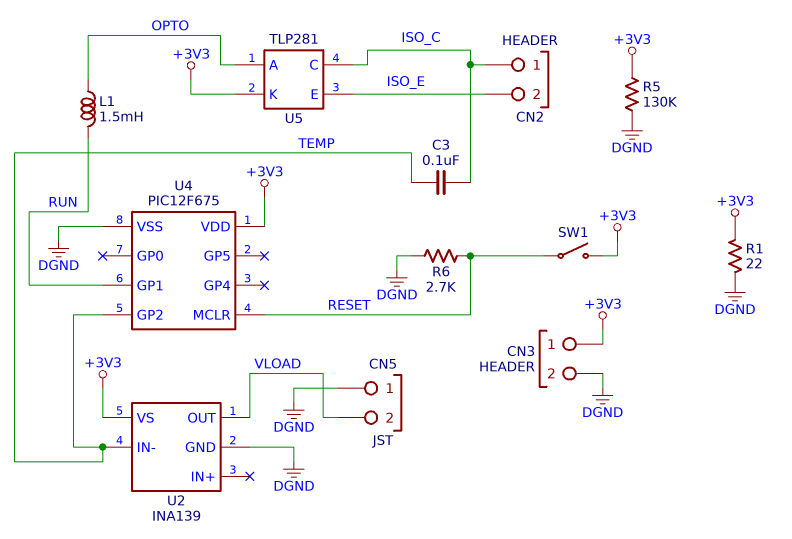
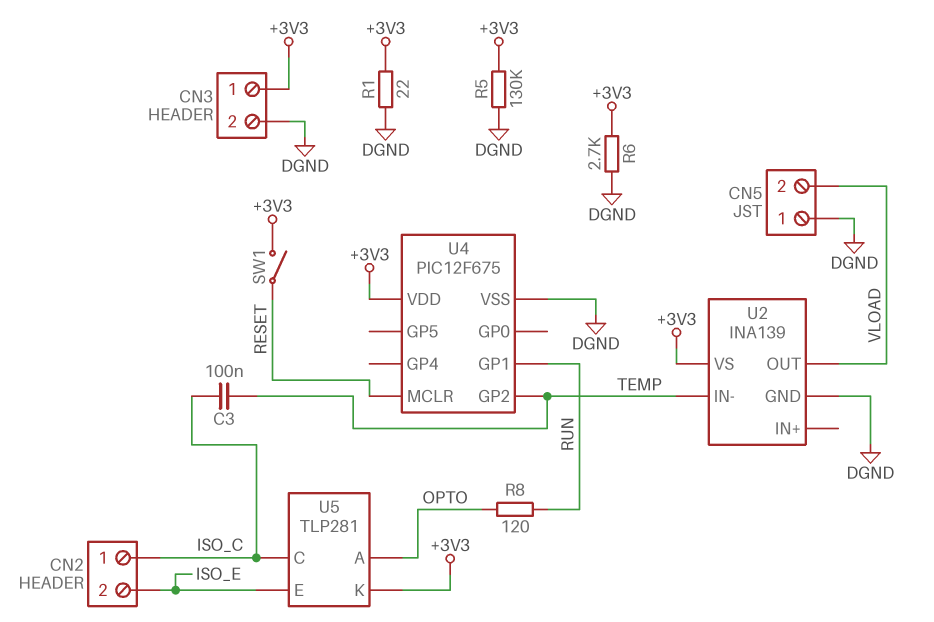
L1: 1.5mH (OPTO, RUN) -> none
R6: 2.7k (DGND, RESET) -> 2.7k (+3V3, DGND)
R8: none -> 120 (OPTO, RUN)

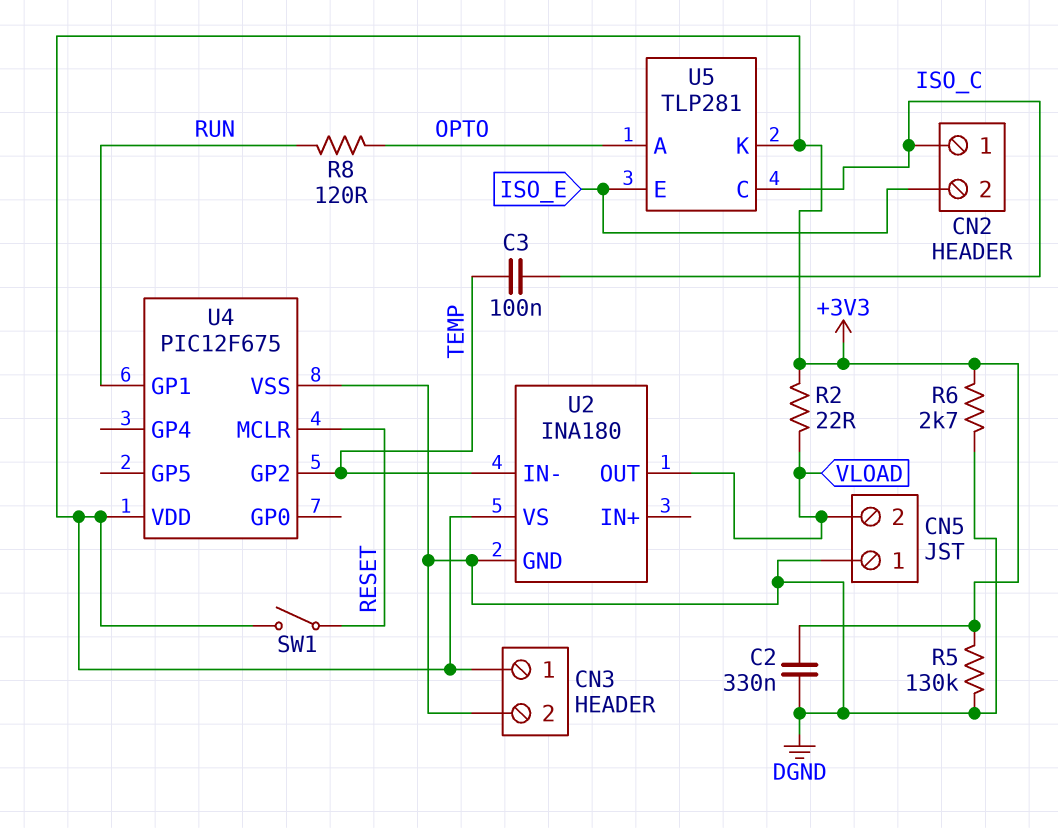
C2: none -> 330nF (+3V3, DGND)
R1: 22 (+3V3, DGND) -> none
R2: none -> 22 (+3V3, VLOAD)
U2: INA139 -> INA180

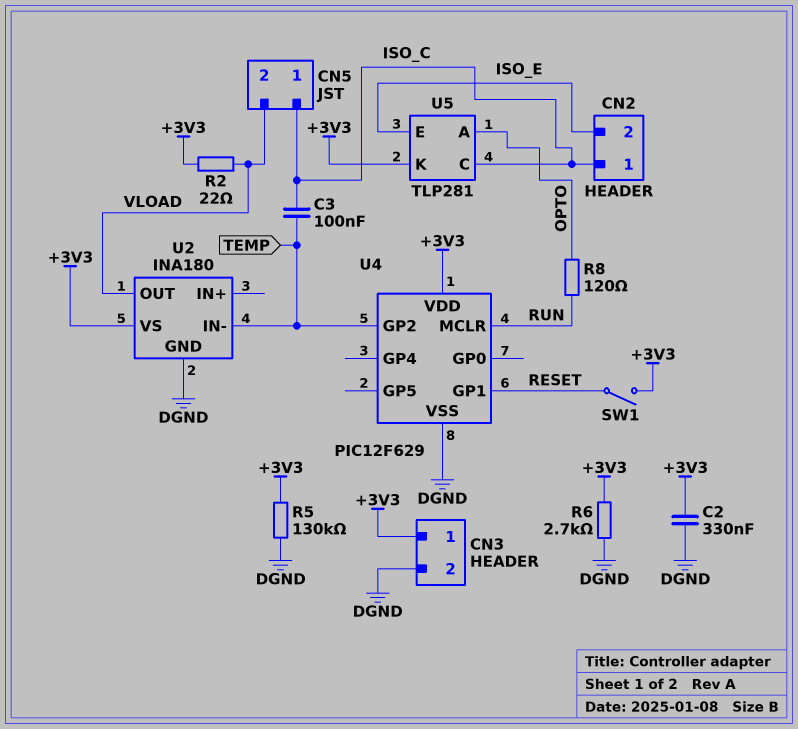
CN5 pin 1: DGND -> ISO_C
U4: PIC12F675 -> PIC12F629
U4 pin GP1: RUN -> RESET
U4 pin MCLR: RESET -> RUN

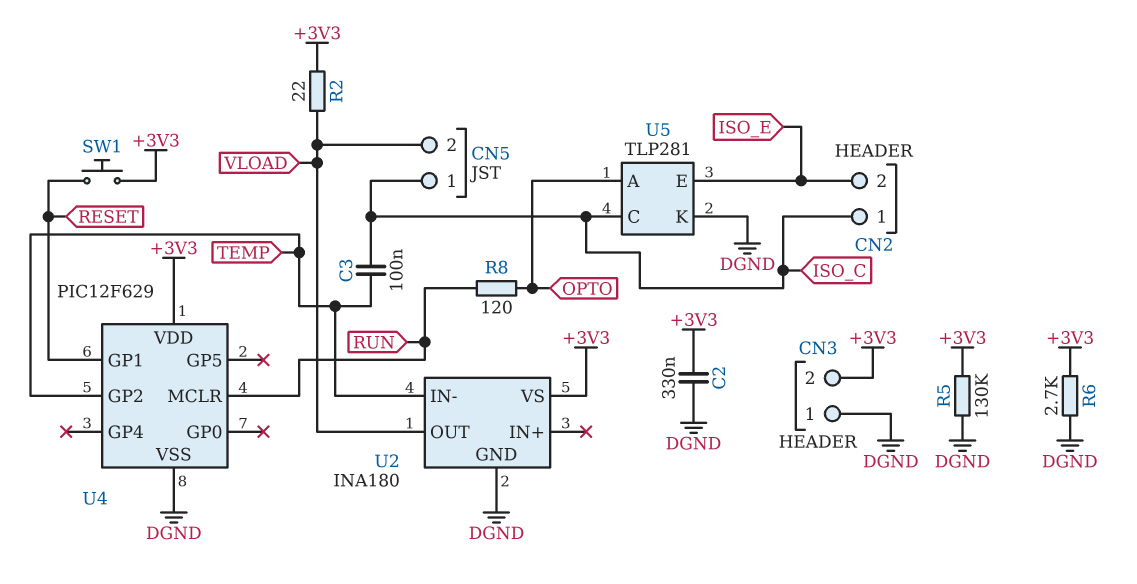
CN3 pin 1: +3V3 -> DGND
CN3 pin 2: DGND -> +3V3
SW1: switch (+3V3, RESET) -> button (+3V3, RESET)
U5 pin K: +3V3 -> DGND

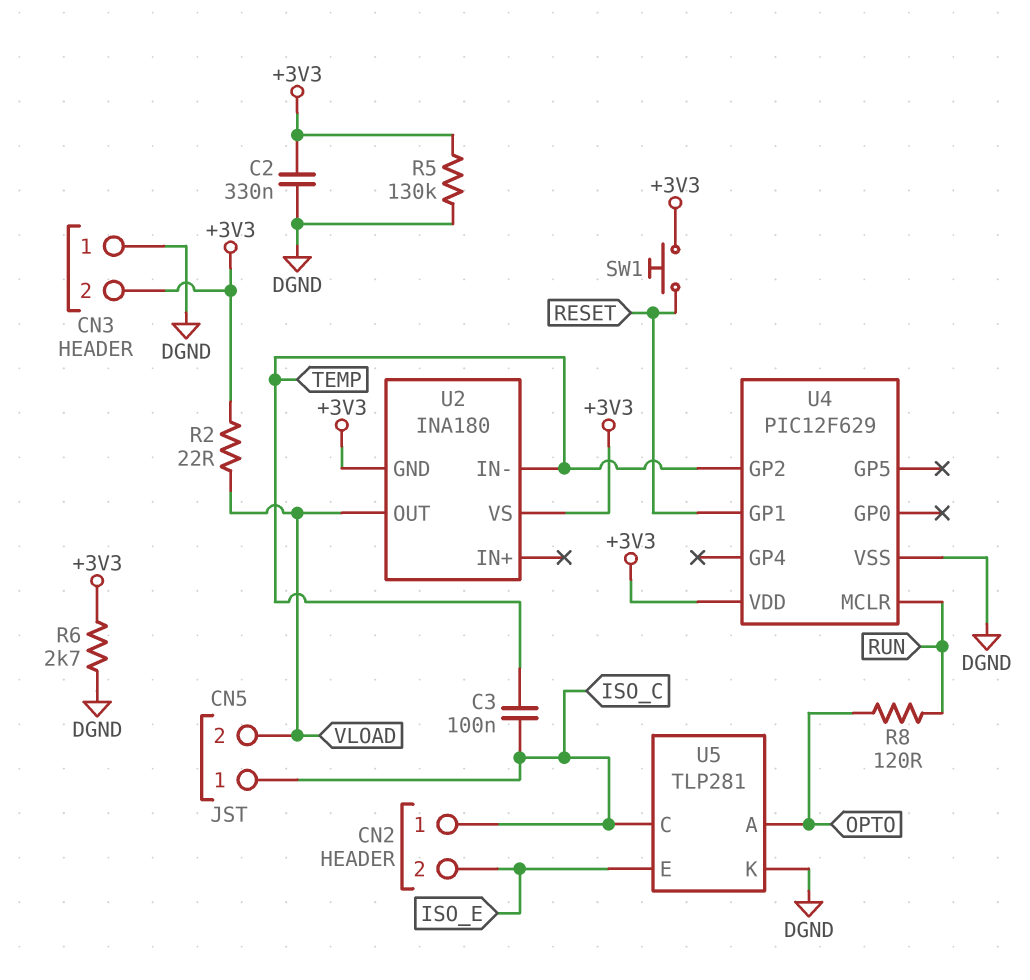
U2 pin GND: DGND -> +3V3

